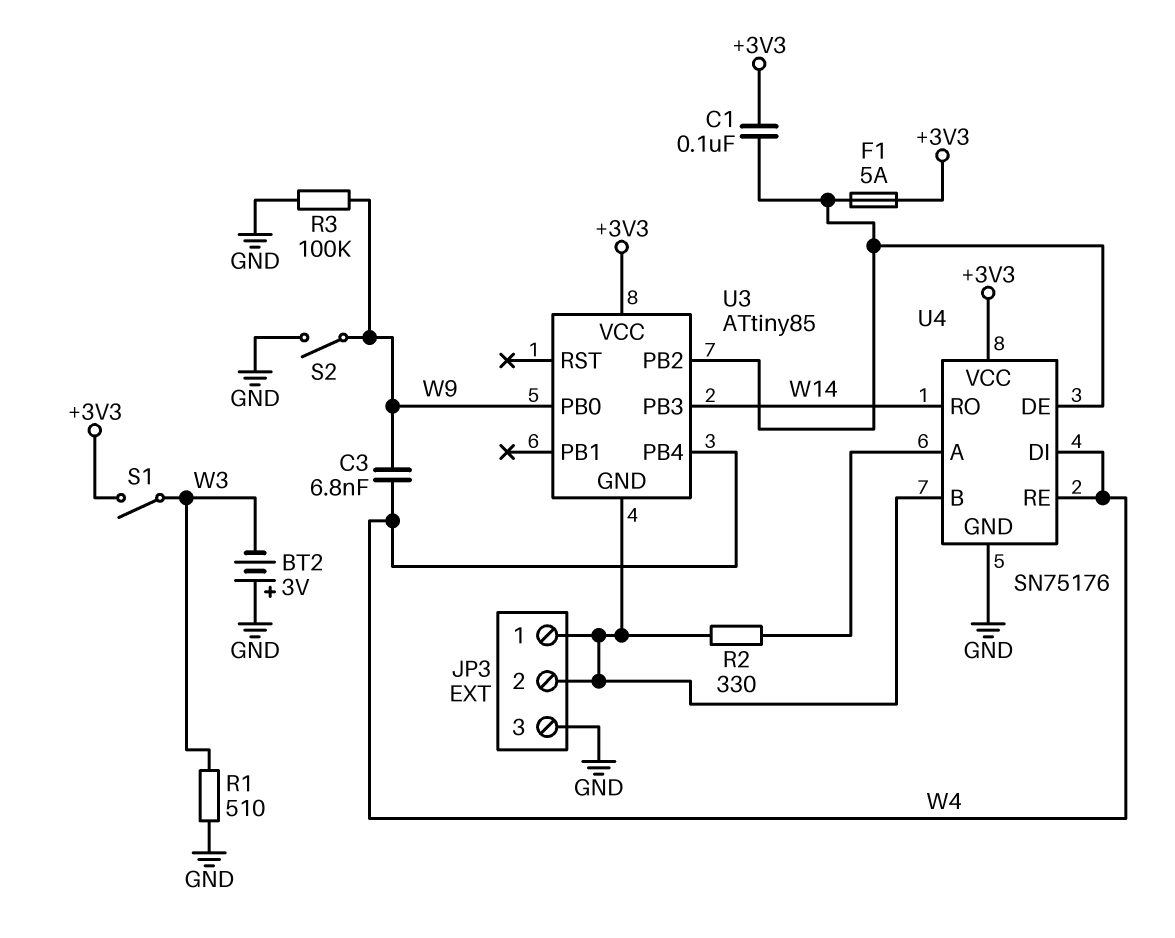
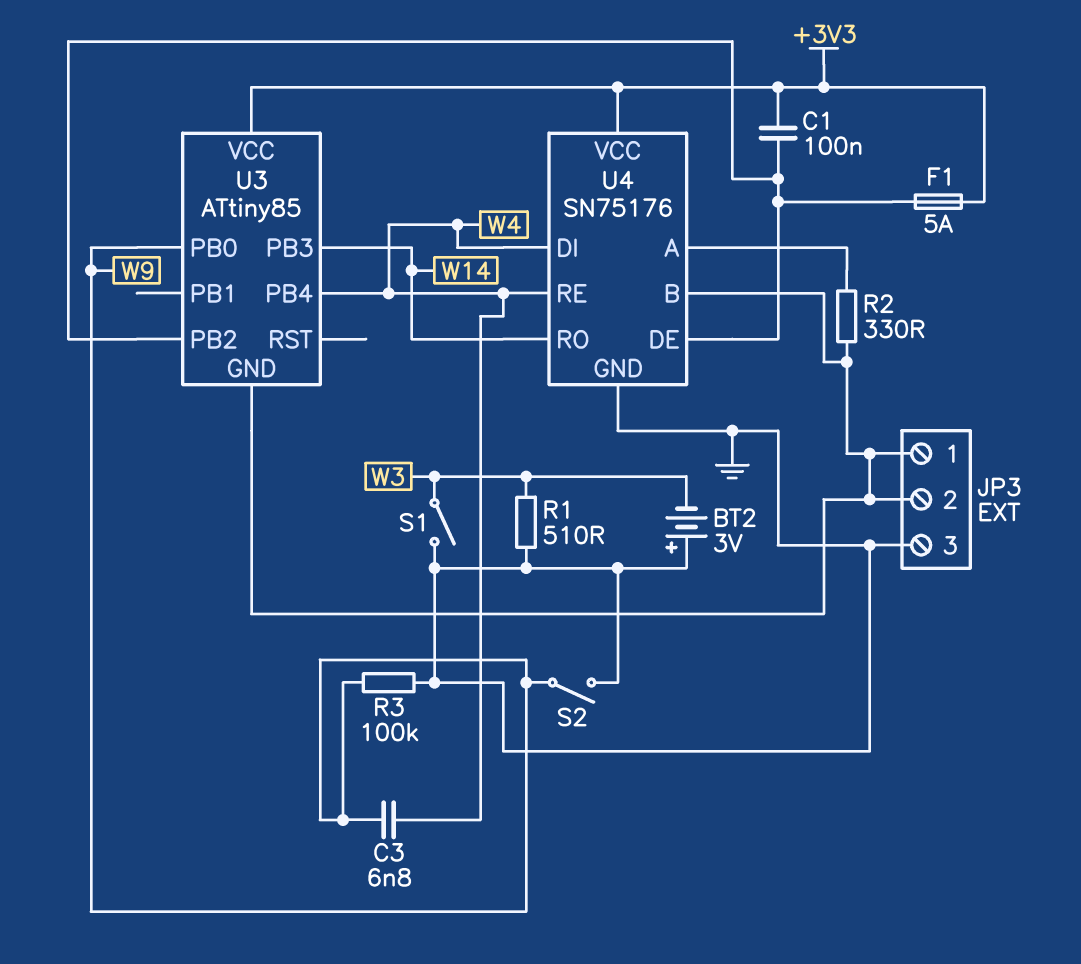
S1: switch (+3V3, W3) -> switch (GND, W3)

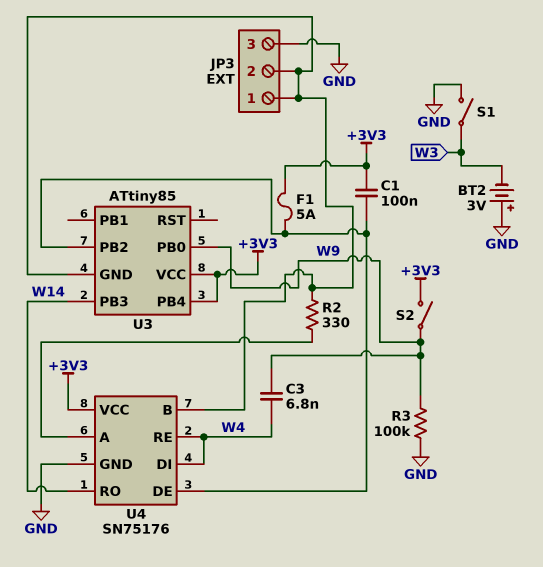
R1: 510 (GND, W3) -> none
S2: switch (GND, W9) -> switch (+3V3, W9)
U3 pin PB4: W4 -> +3V3

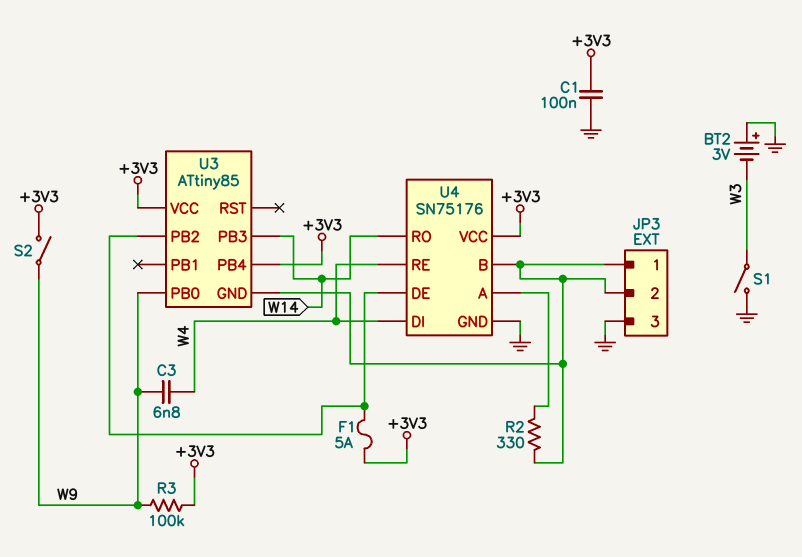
C1: 100nF (+3V3, U3/PB2) -> 100nF (+3V3, GND)
R3: 100k (GND, W9) -> 100k (+3V3, W9)

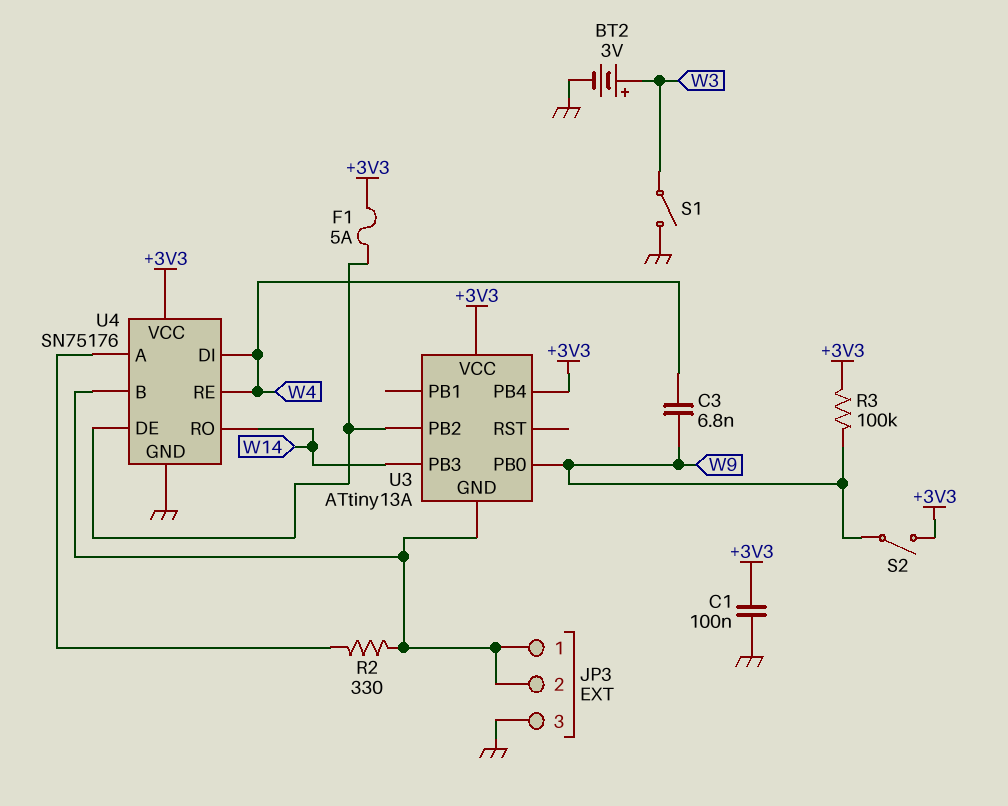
BT2: 3V (plus GND, minus W3) -> 3V (plus W3, minus GND)
U3: ATtiny85 -> ATtiny13A

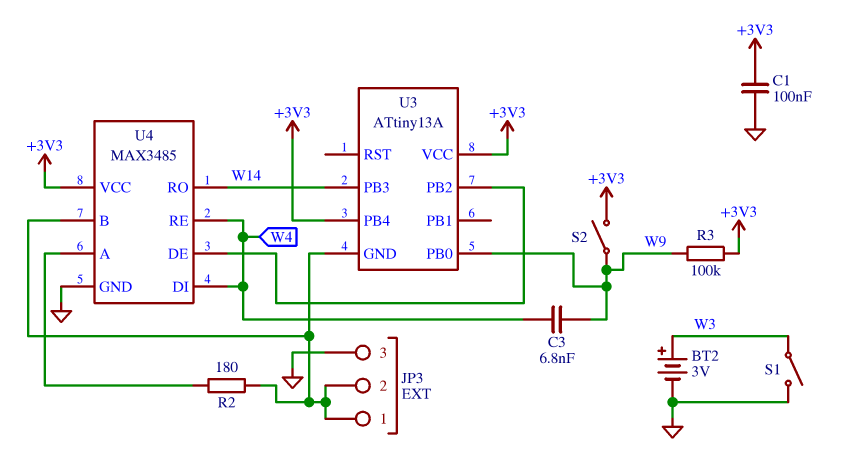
F1: 5A (+3V3, U3/PB2) -> none
R2: 330 (JP3/1, U4/A) -> 180 (JP3/1, U4/A)
U4: SN75176 -> MAX3485

